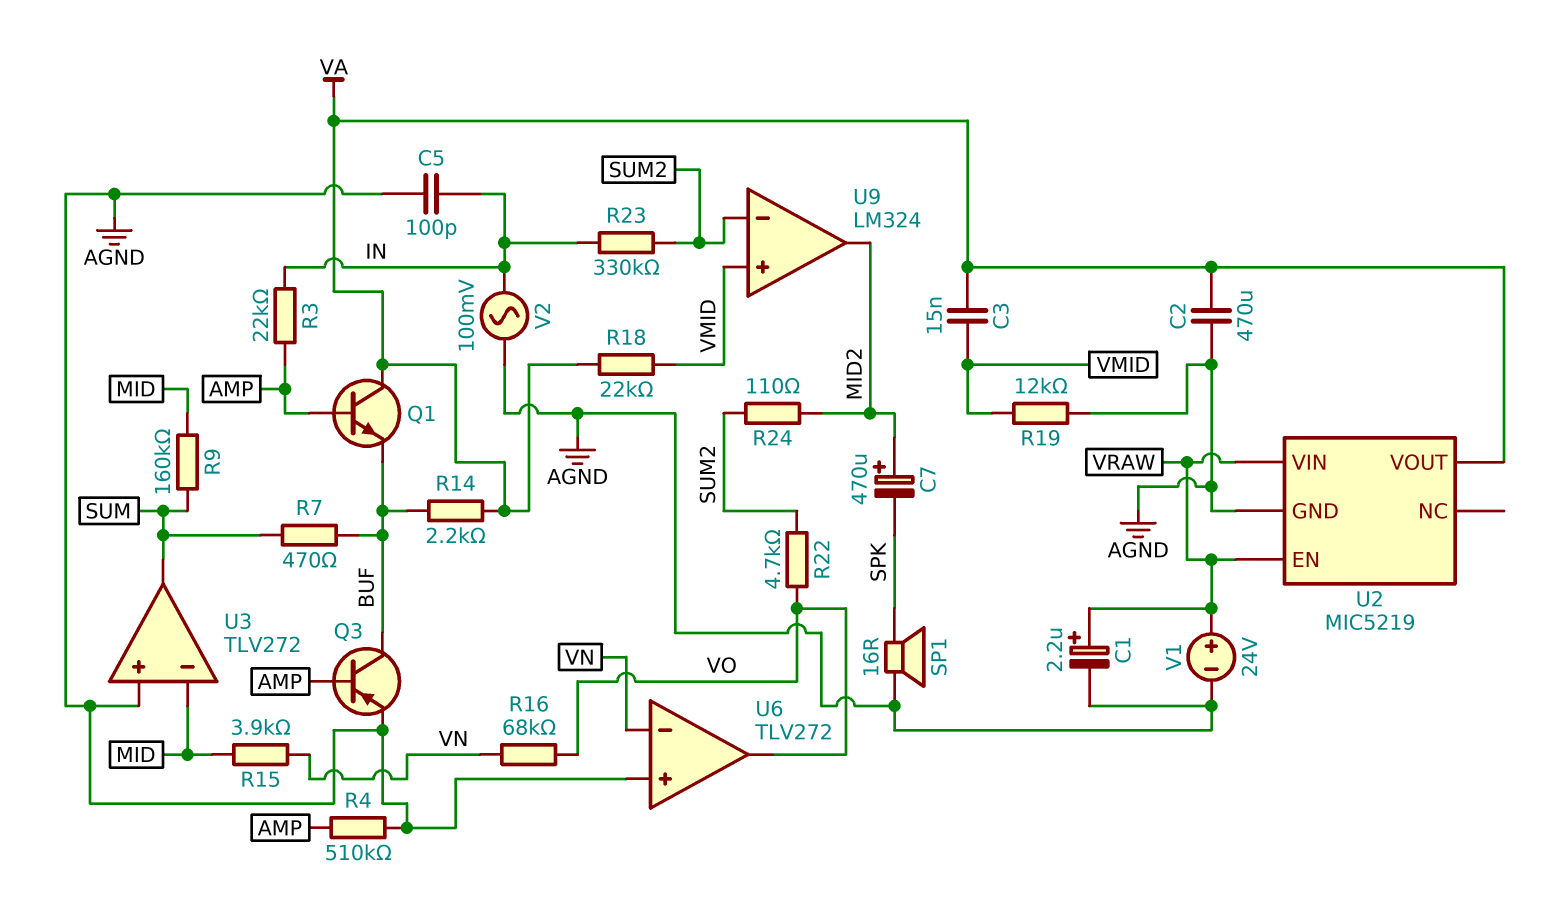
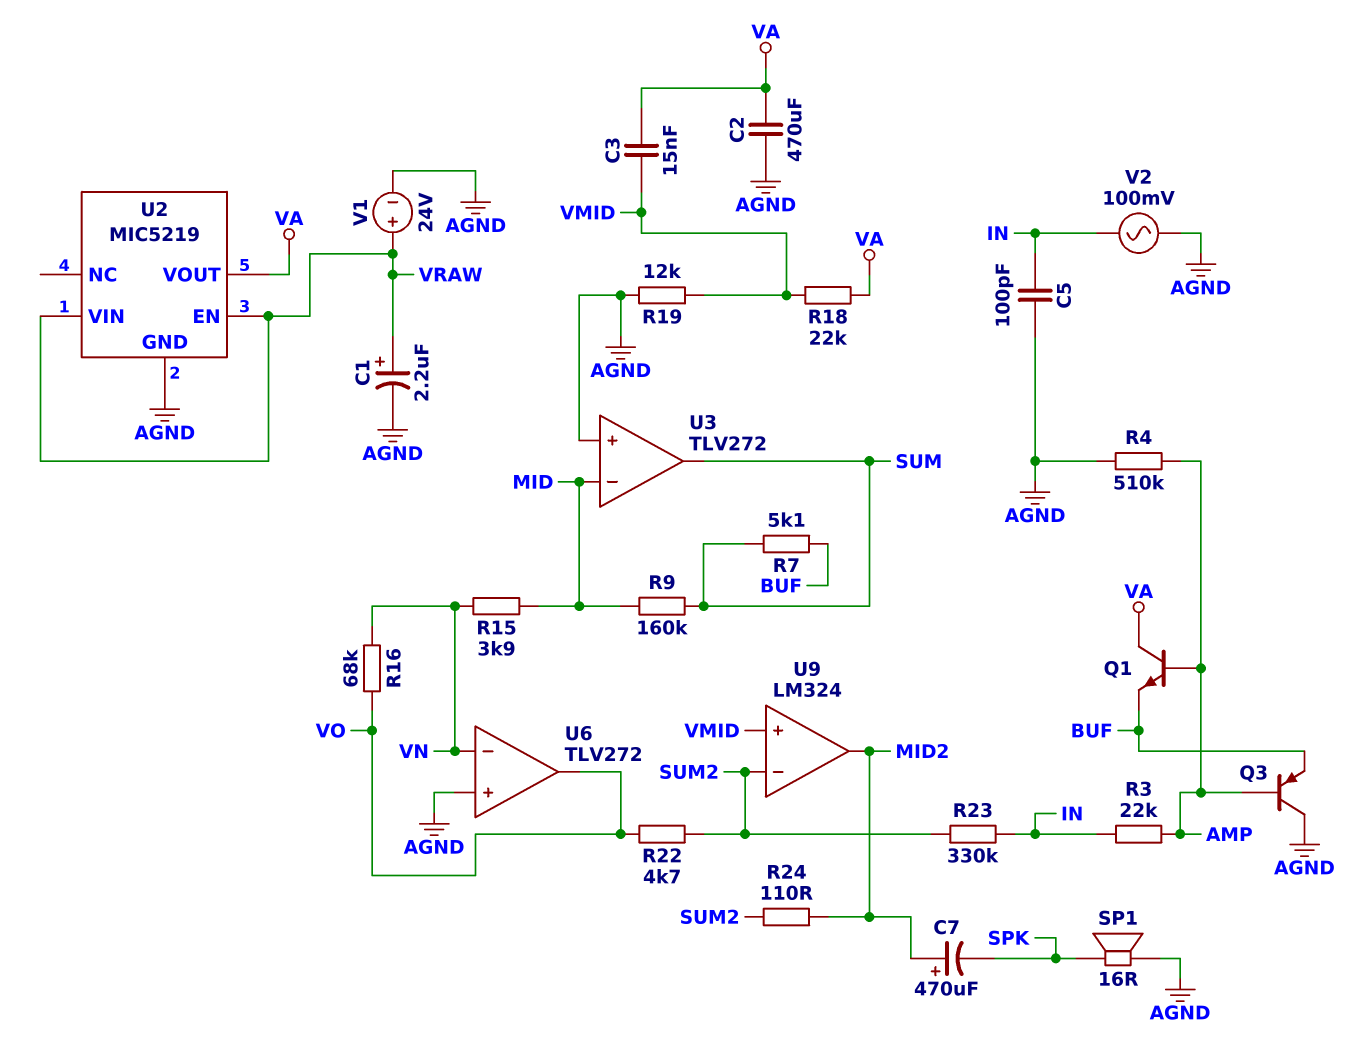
Q3: PNP (B AMP, C BUF, E AGND) -> PNP (B AMP, C AGND, E BUF)
R7: 470 (BUF, SUM) -> 5.1k (BUF, SUM)
R14: 2.2k (BUF, VA) -> none

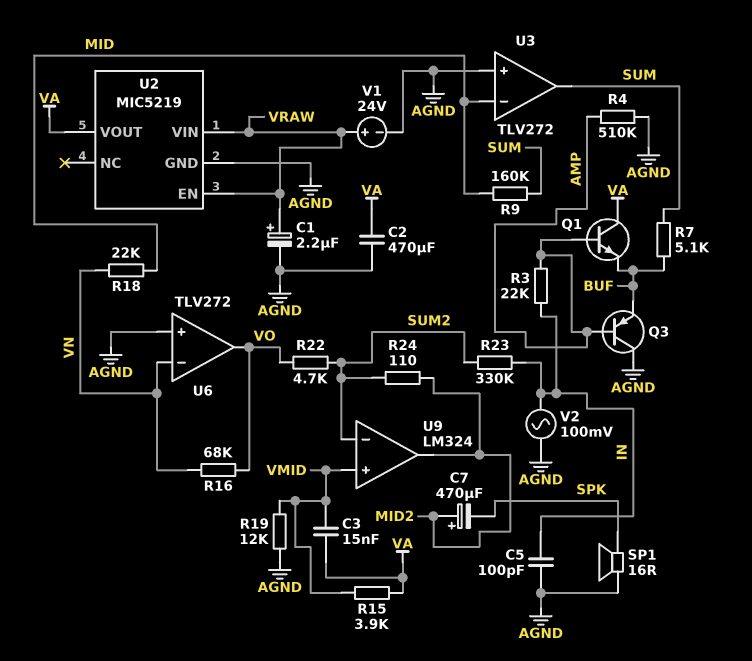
R15: 3.9k (MID, VN) -> 3.9k (VA, VMID)
R18: 22k (VA, VMID) -> 22k (MID, VN)

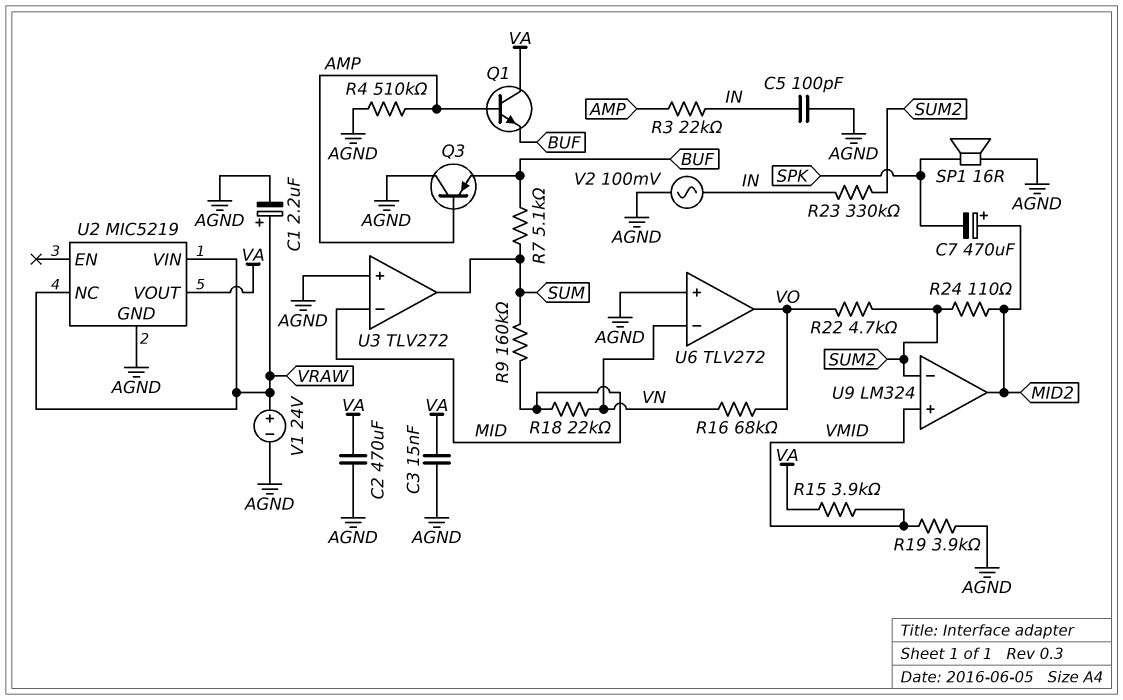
C3: 15nF (VA, VMID) -> 15nF (AGND, VA)
R19: 12k (AGND, VMID) -> 3.9k (AGND, VMID)
U2 pin EN: VRAW -> none
U2 pin NC: none -> VRAW

